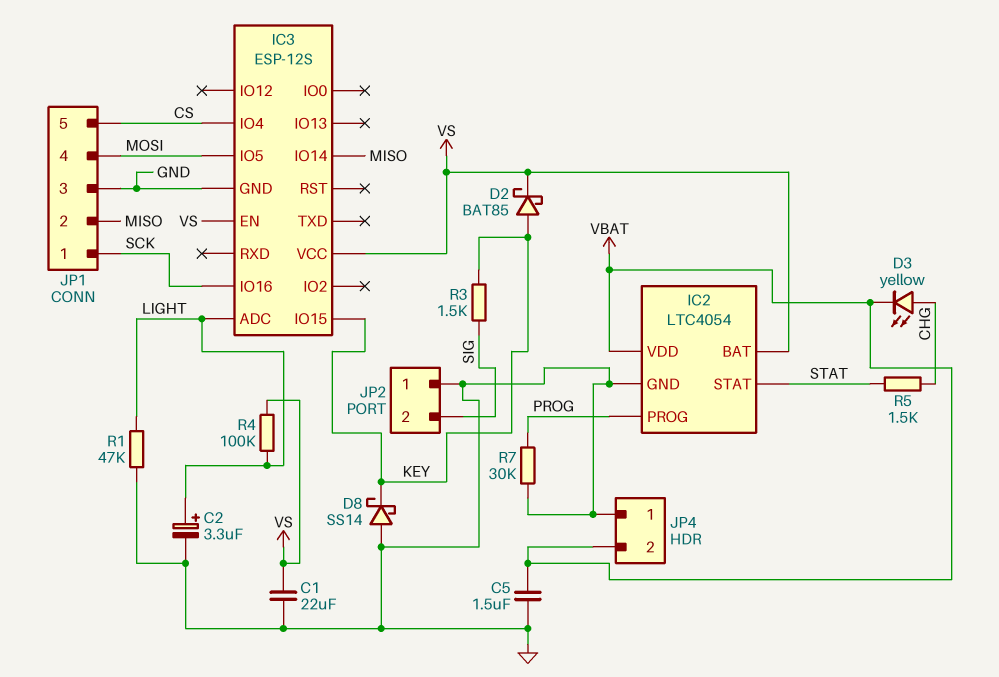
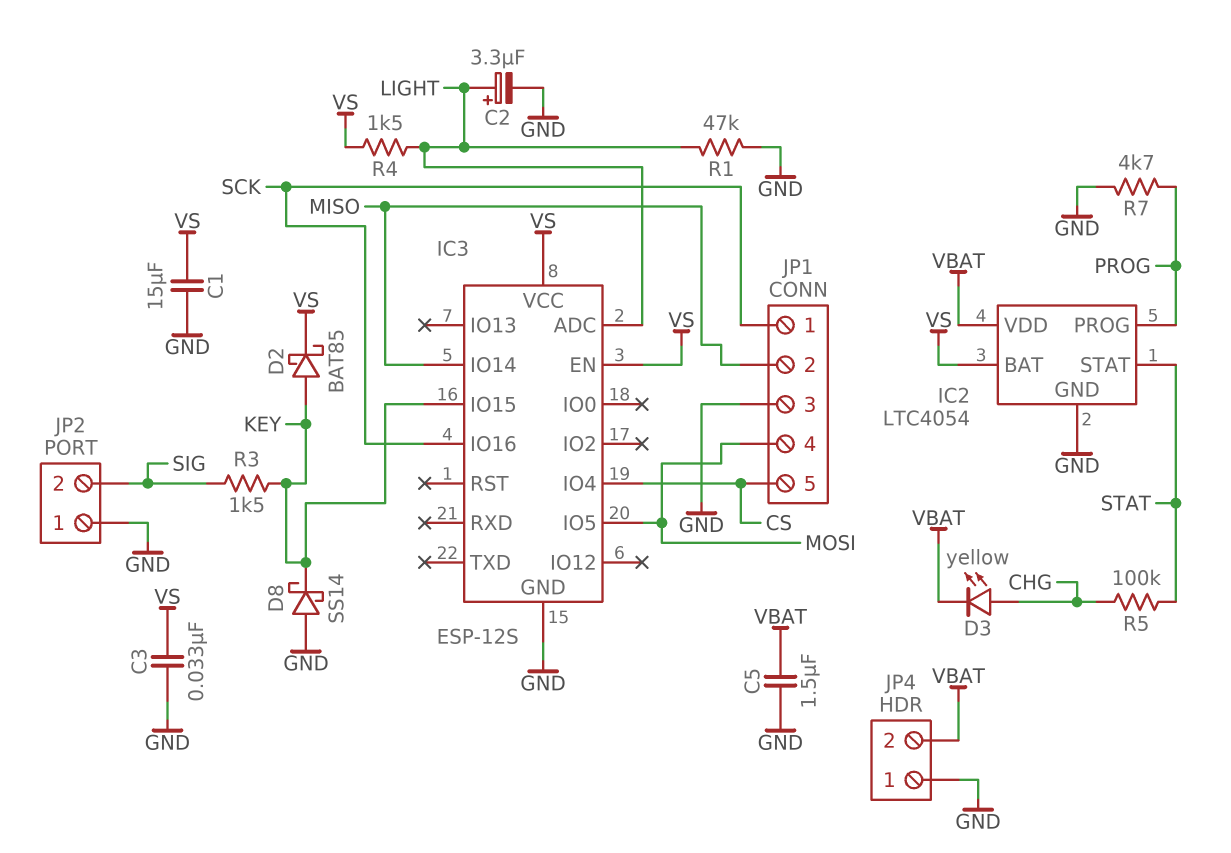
C1: 22uF (GND, VS) -> 15uF (GND, VS)
C3: none -> 33nF (GND, VS)
R4: 100k (LIGHT, VS) -> 1.5k (LIGHT, VS)
R5: 1.5k (CHG, STAT) -> 100k (CHG, STAT)
R7: 30k (GND, PROG) -> 4.7k (GND, PROG)

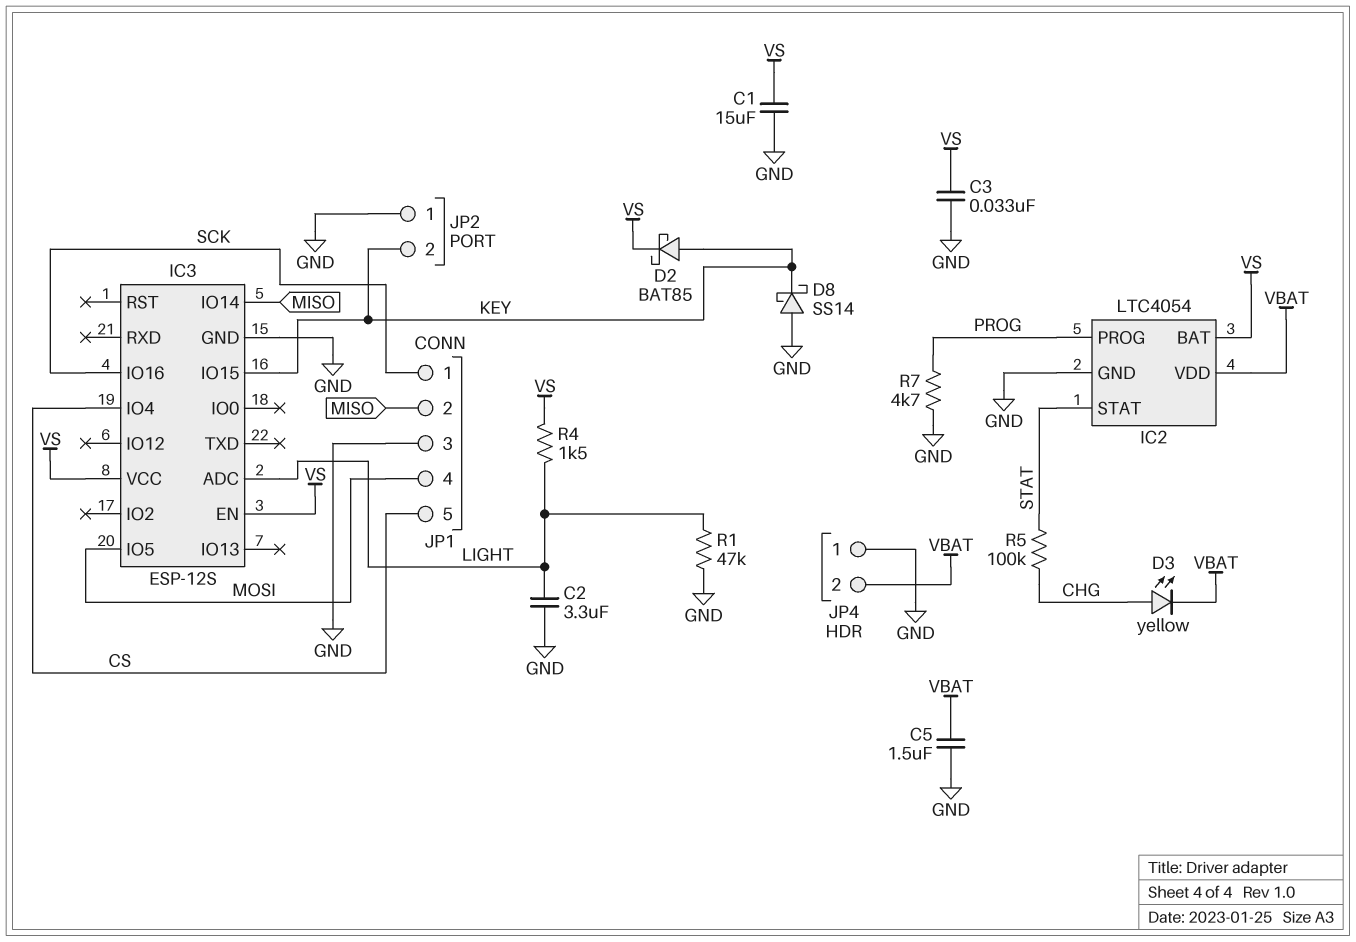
C2: 3.3uF (plus LIGHT, minus GND) -> 3.3uF (GND, LIGHT)
JP2 pin 2: SIG -> KEY
R3: 1.5k (KEY, SIG) -> none

